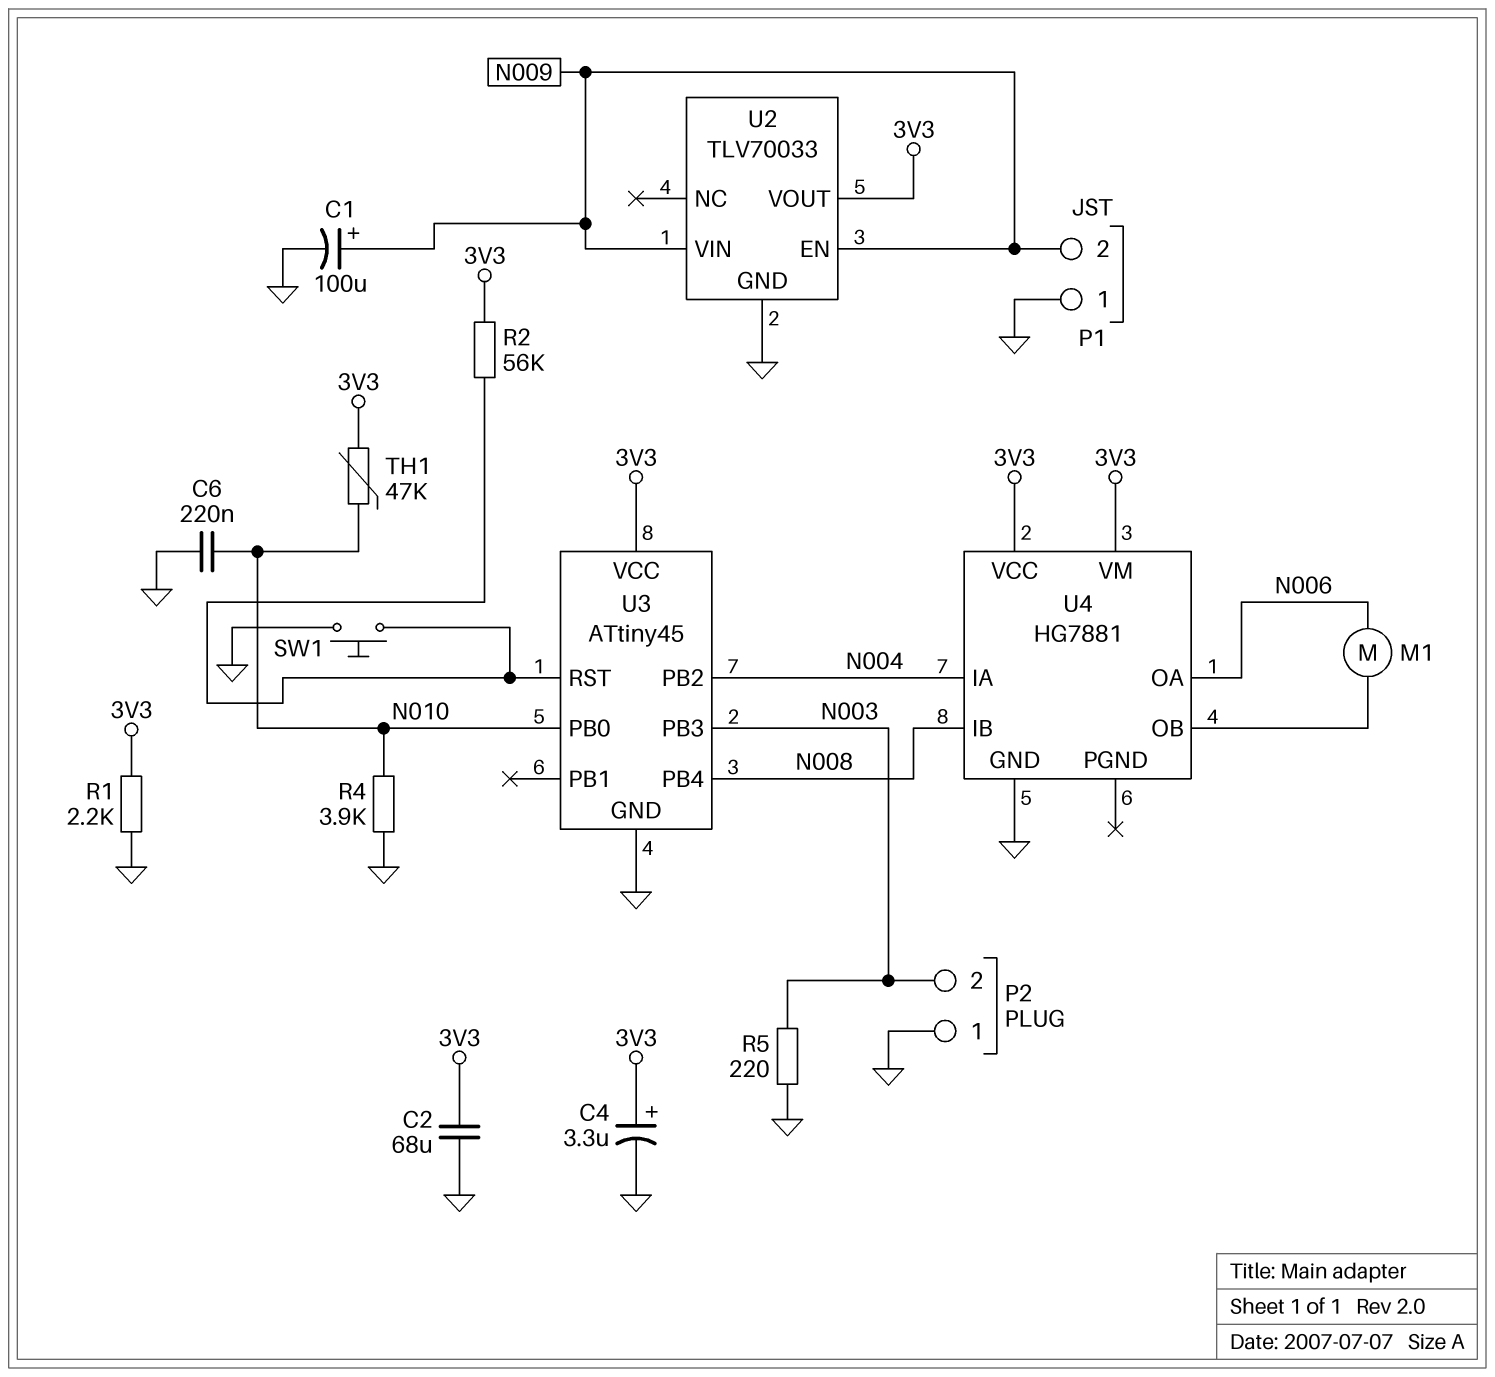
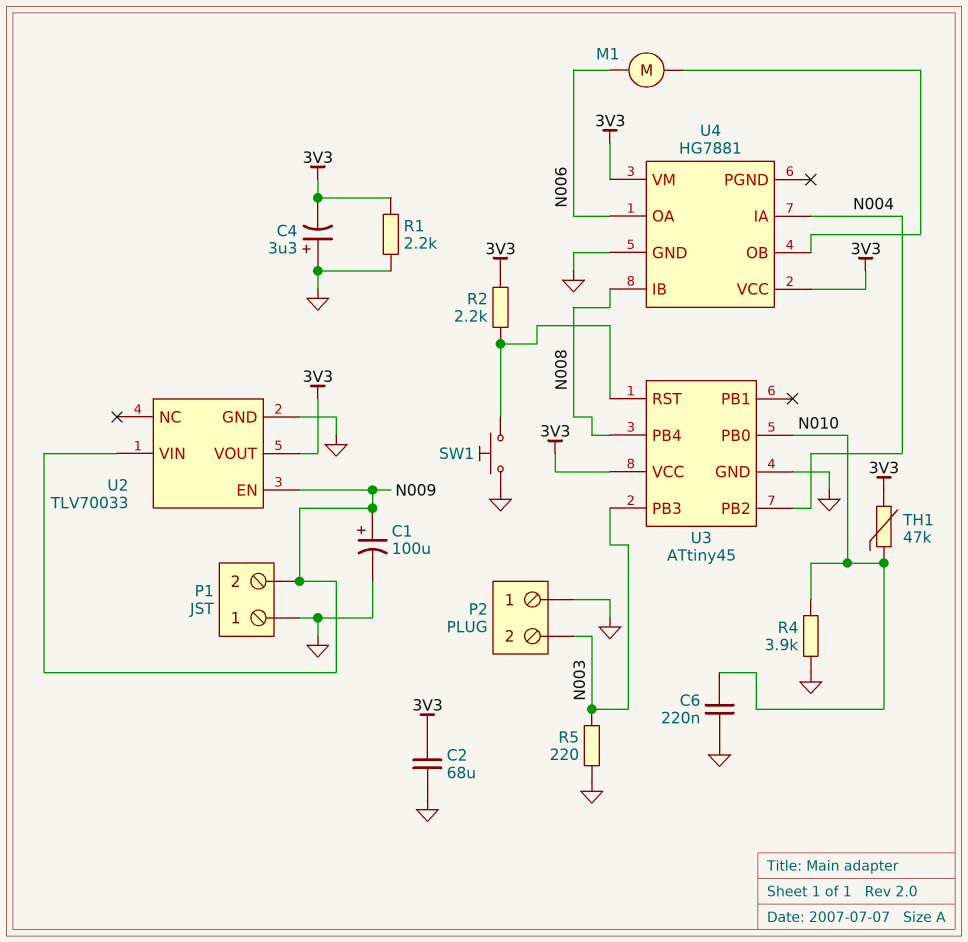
C4: 3.3uF (plus 3V3, minus GND) -> 3.3uF (plus GND, minus 3V3)
R2: 56k (3V3, U3/RST) -> 2.2k (3V3, U3/RST)

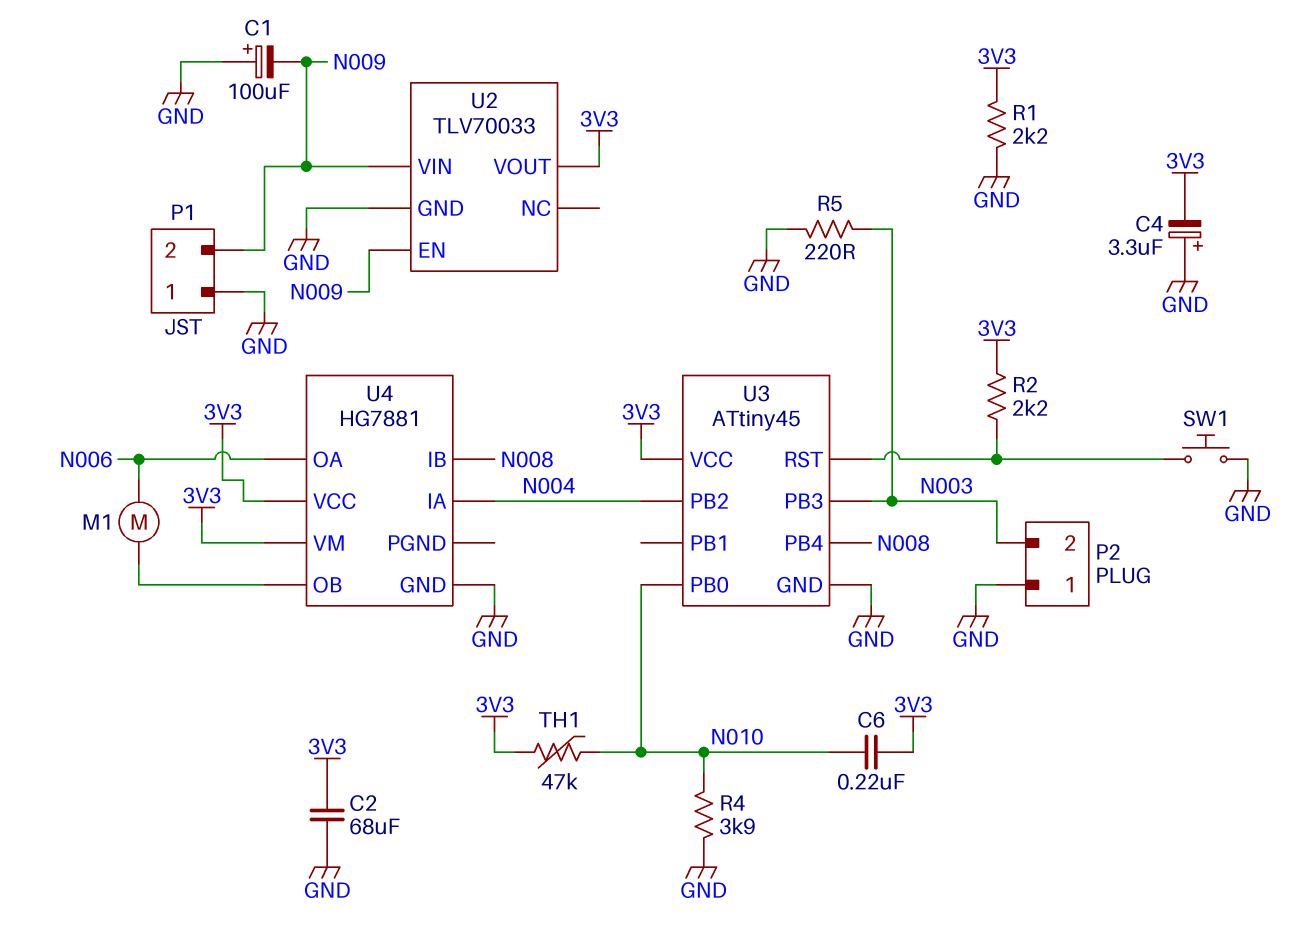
C1: 100uF (plus N009, minus GND) -> 100uF (plus GND, minus N009)
C6: 220nF (GND, N010) -> 220nF (3V3, N010)

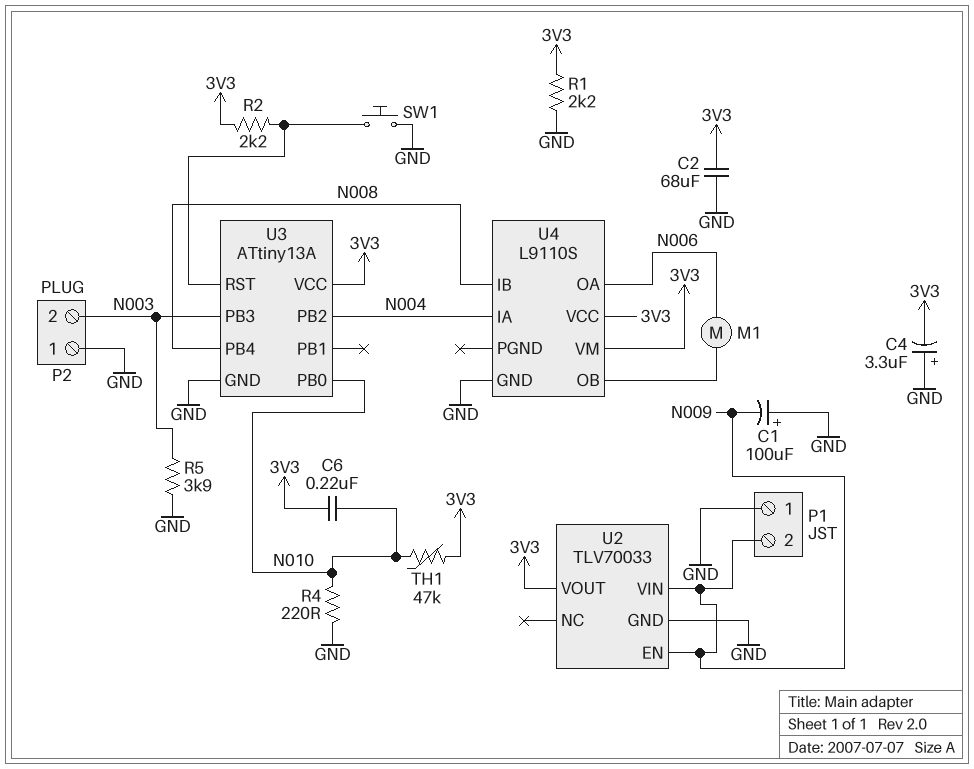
R4: 3.9k (GND, N010) -> 220 (GND, N010)
R5: 220 (GND, N003) -> 3.9k (GND, N003)
U3: ATtiny45 -> ATtiny13A
U4: HG7881 -> L9110S

